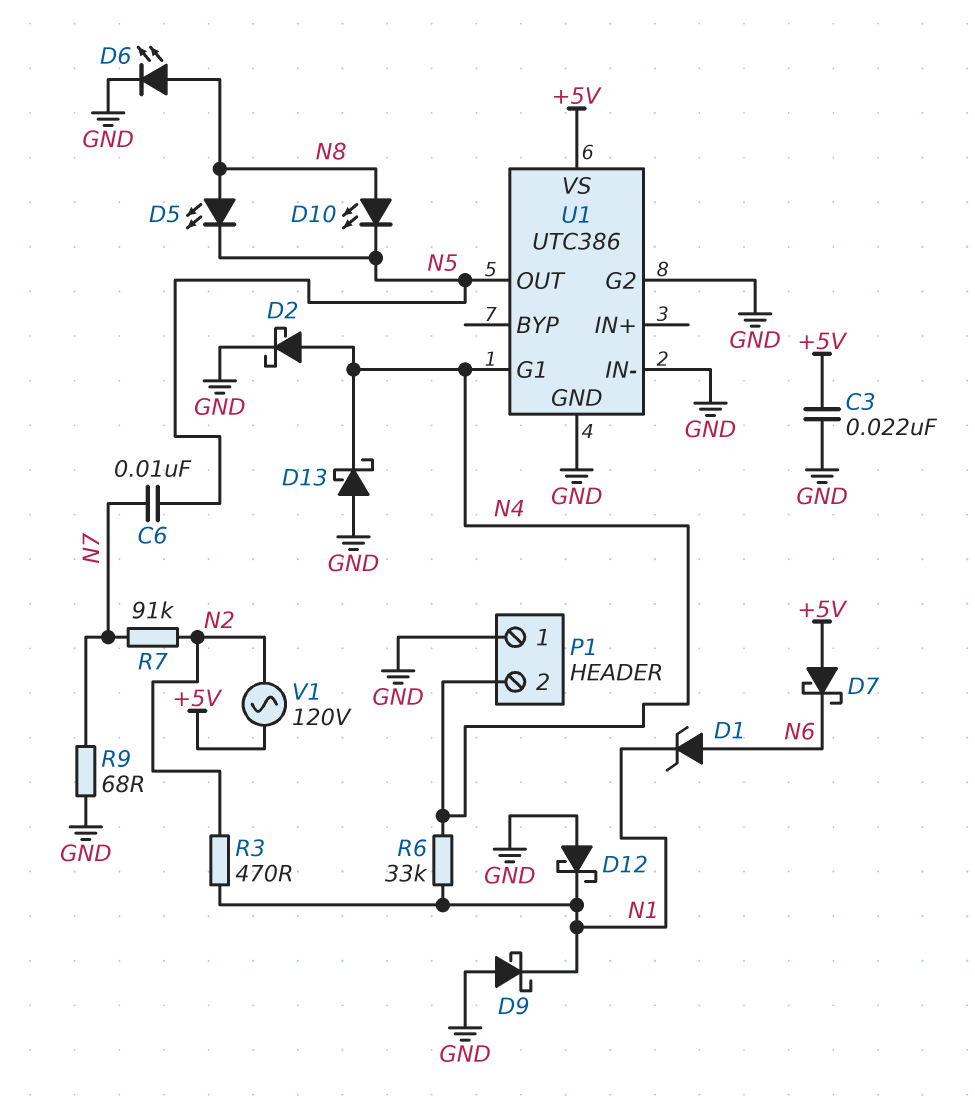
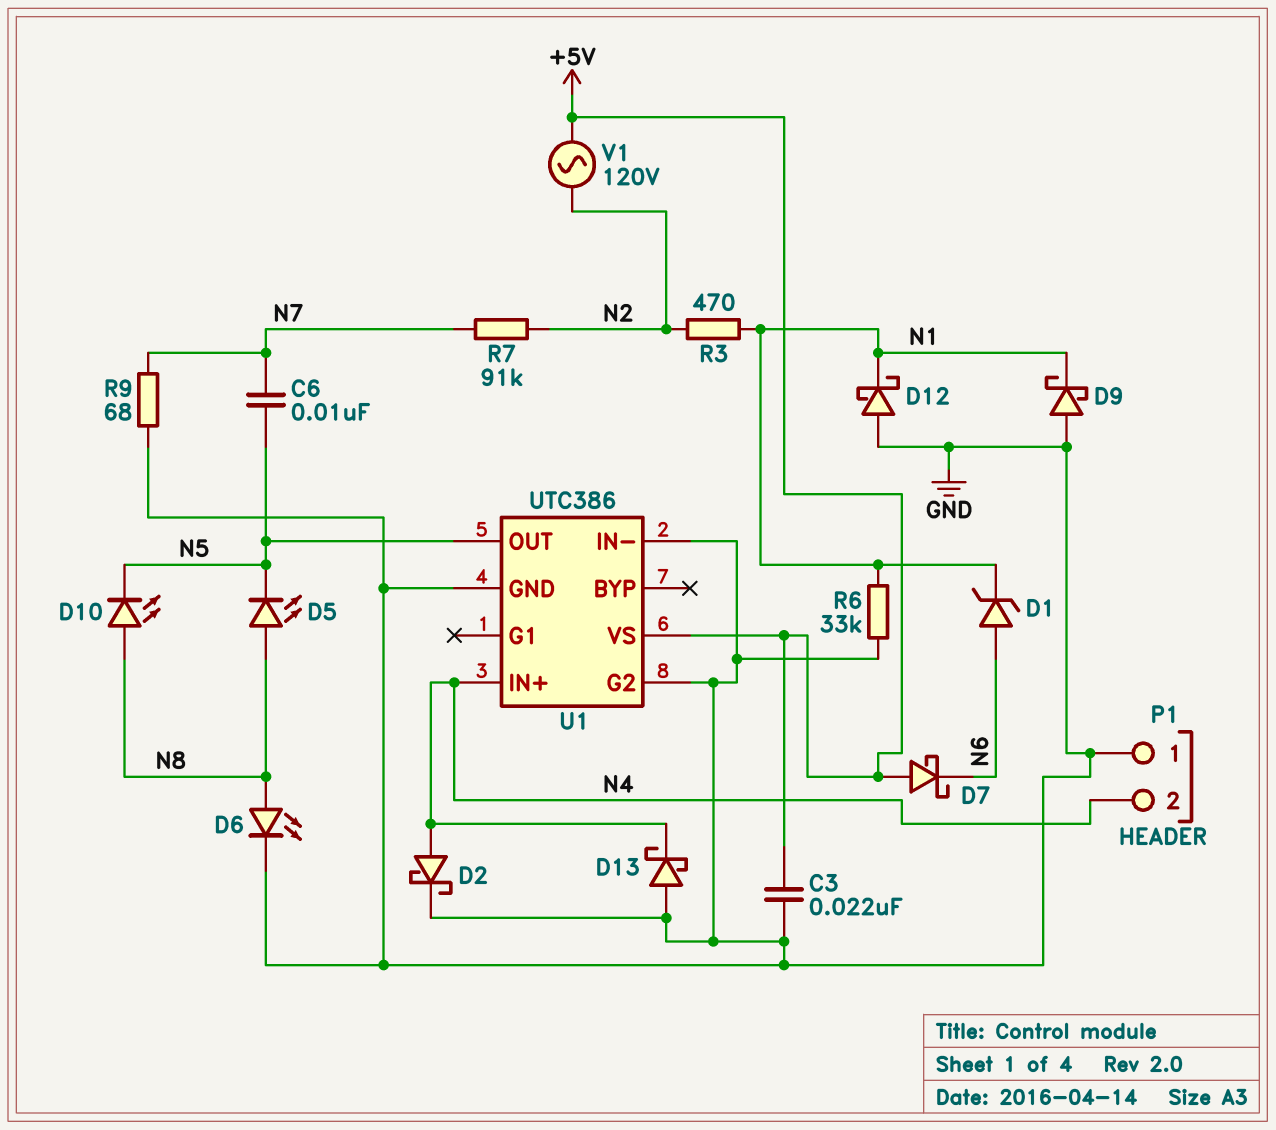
R6: 33k (N1, N4) -> 33k (GND, N1)
U1 pin G1: N4 -> none
U1 pin IN+: none -> N4

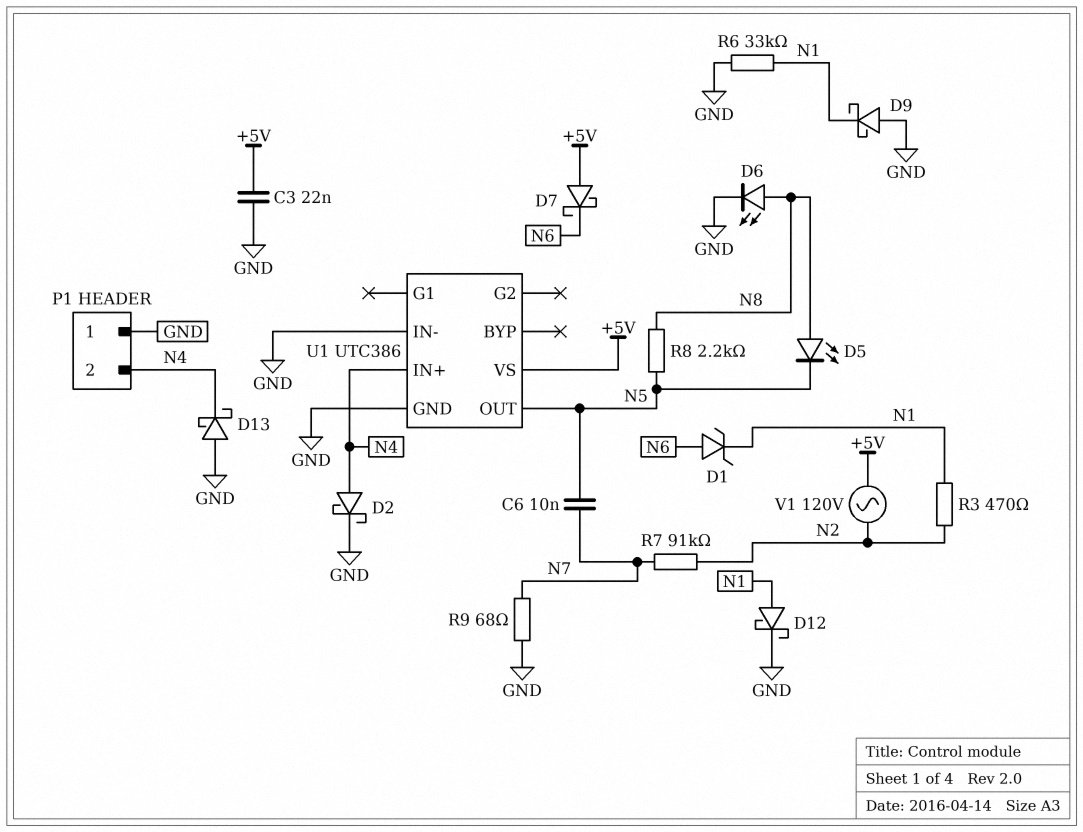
D10: LED (A N8, K N5) -> none
D12: schottky (A GND, K N1) -> schottky (A N1, K GND)
R8: none -> 2.2k (N5, N8)
U1 pin G2: GND -> none

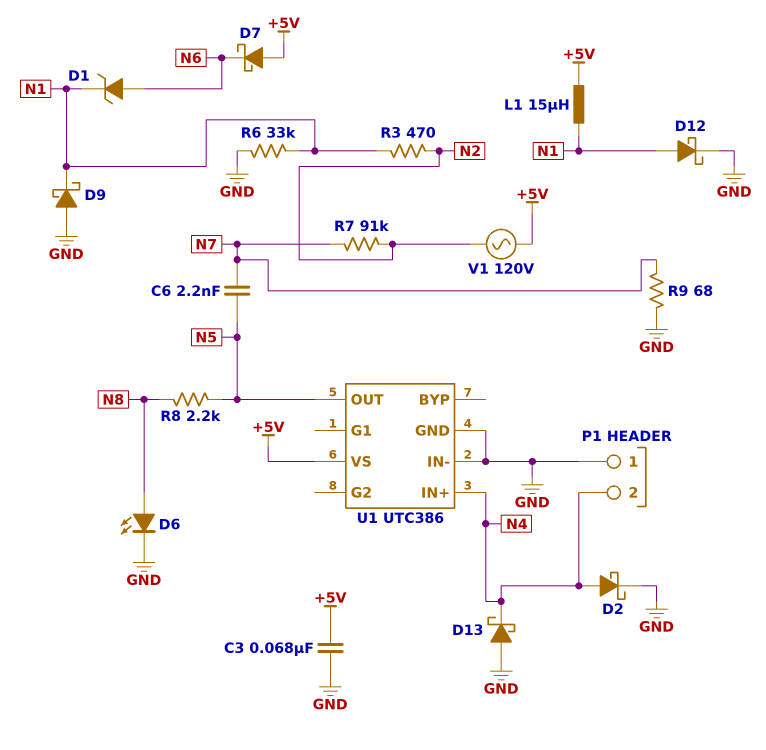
C3: 22nF (+5V, GND) -> 68nF (+5V, GND)
C6: 10nF (N5, N7) -> 2.2nF (N5, N7)
D5: LED (A N8, K N5) -> none
L1: none -> 15uH (+5V, N1)

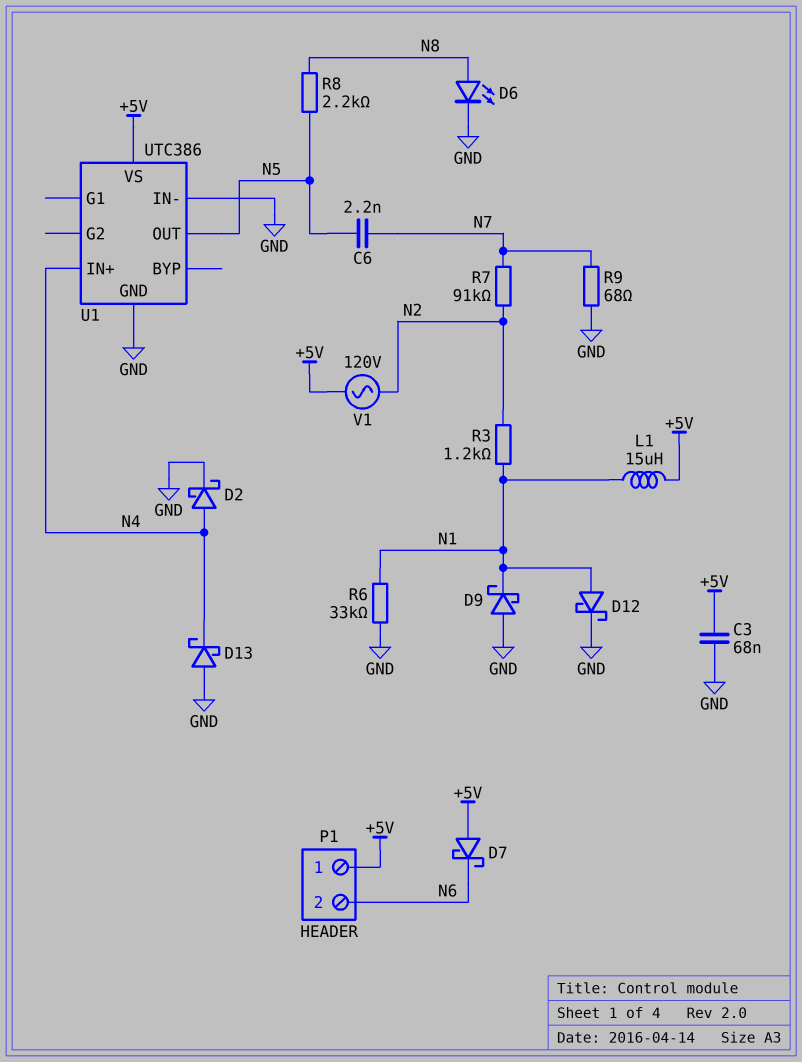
D1: zener (A N6, K N1) -> none
P1 pin 1: GND -> +5V
P1 pin 2: N4 -> N6
R3: 470 (N1, N2) -> 1.2k (N1, N2)

